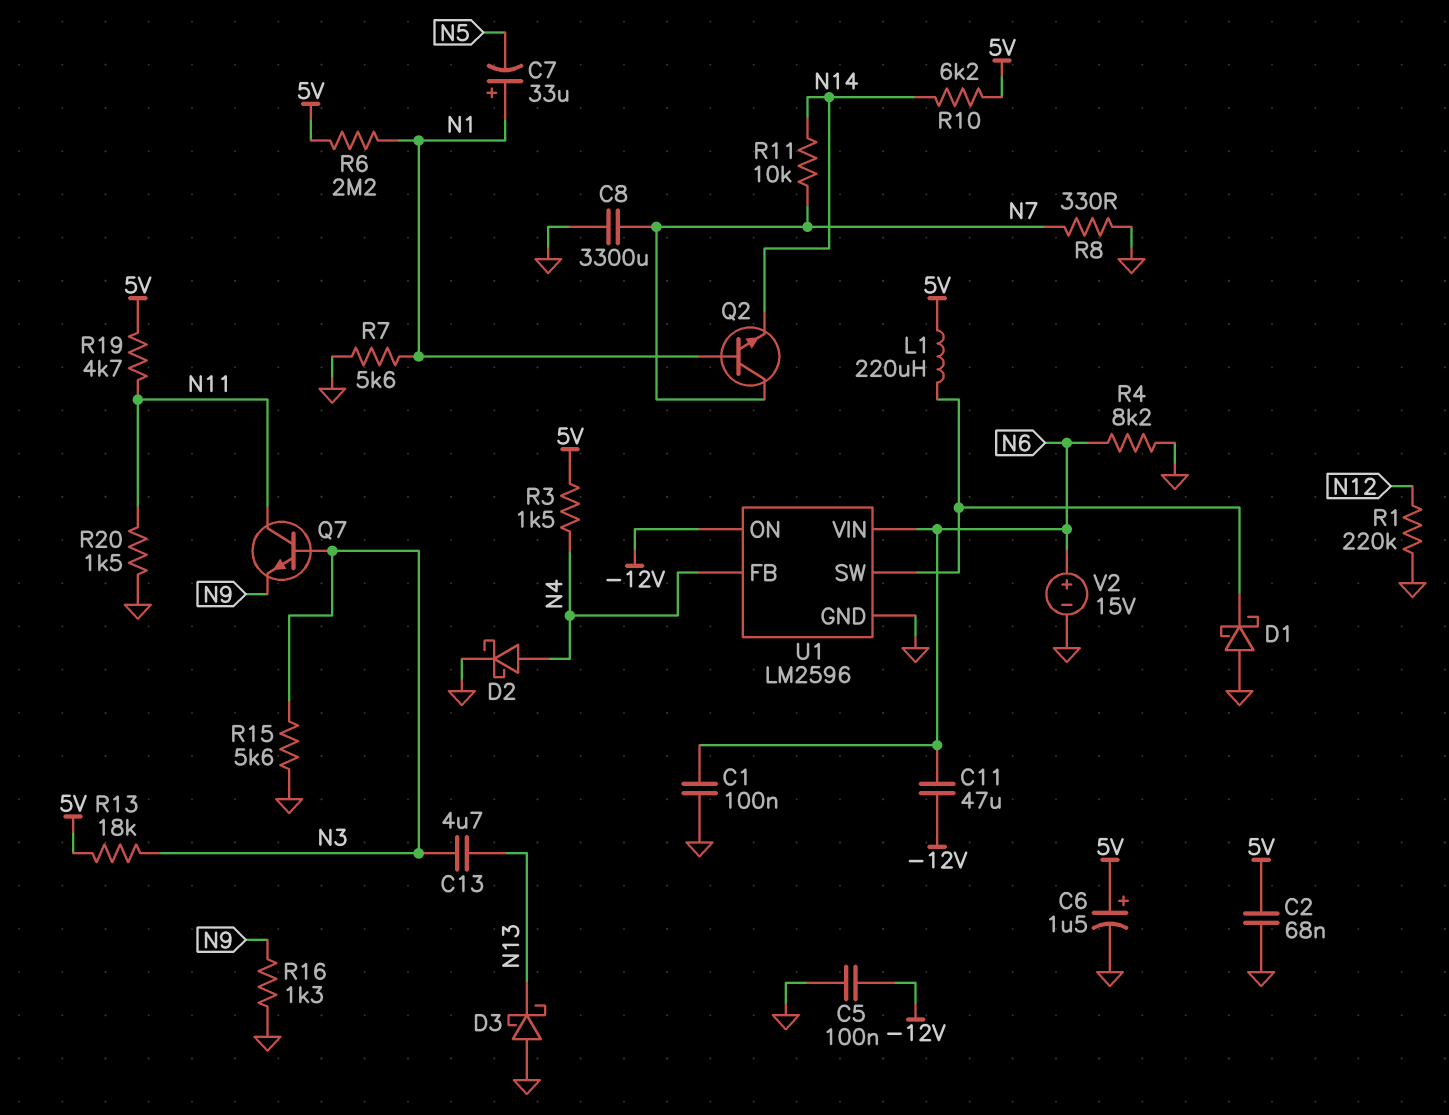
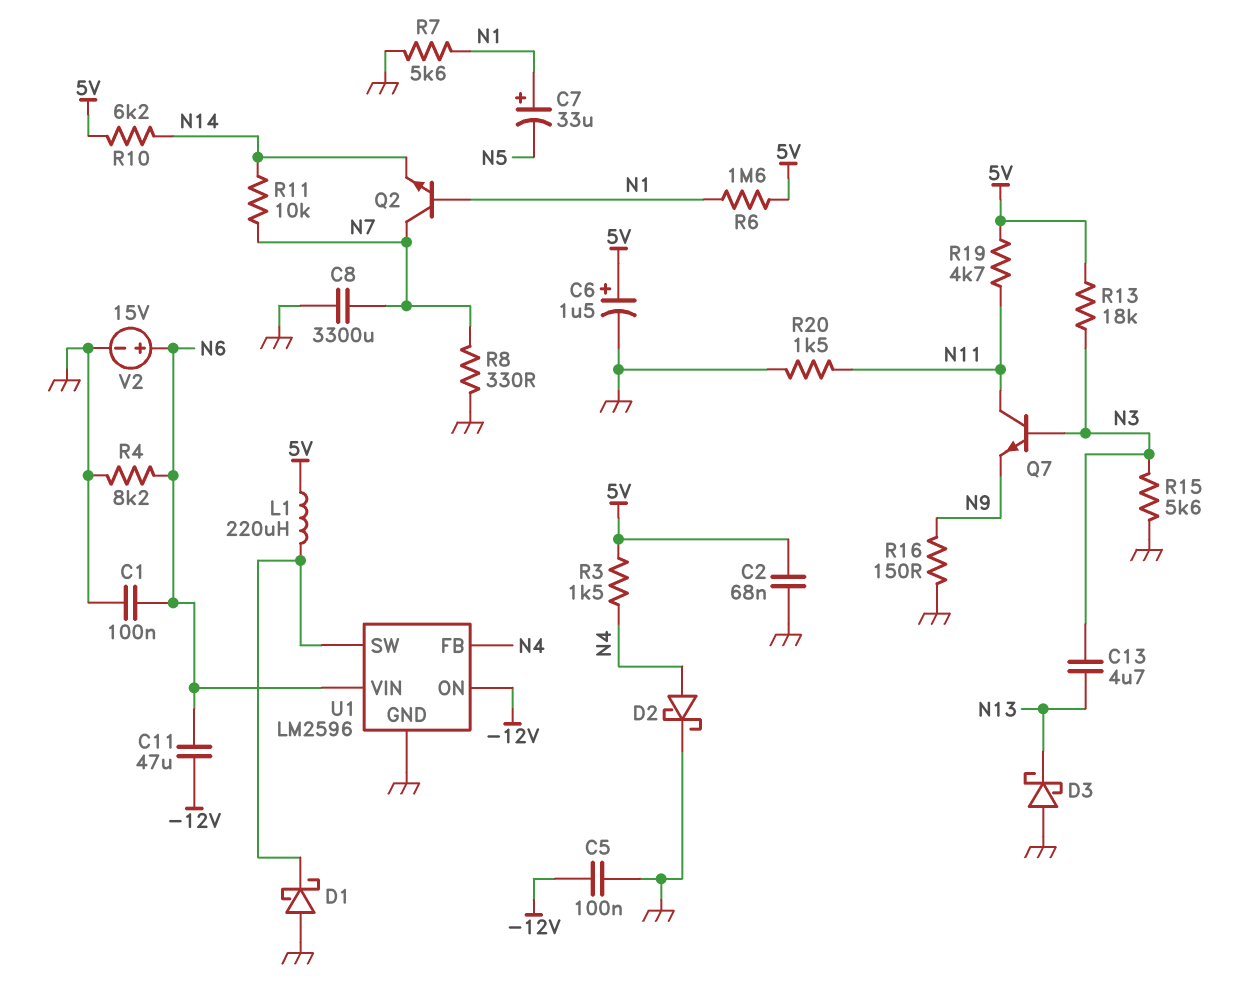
R1: 220k (GND, N12) -> none
R6: 2.2M (5V, N1) -> 1.6M (5V, N1)
R16: 1.3k (GND, N9) -> 150 (GND, N9)

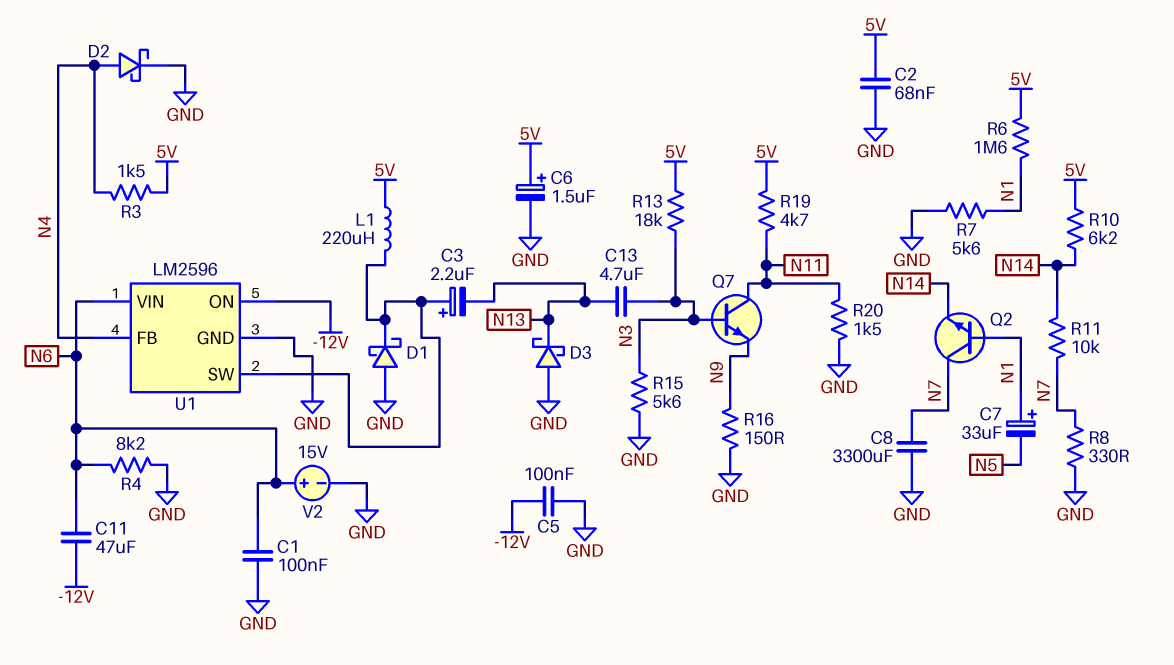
C3: none -> 2.2uF (plus U1/SW, minus N13)

